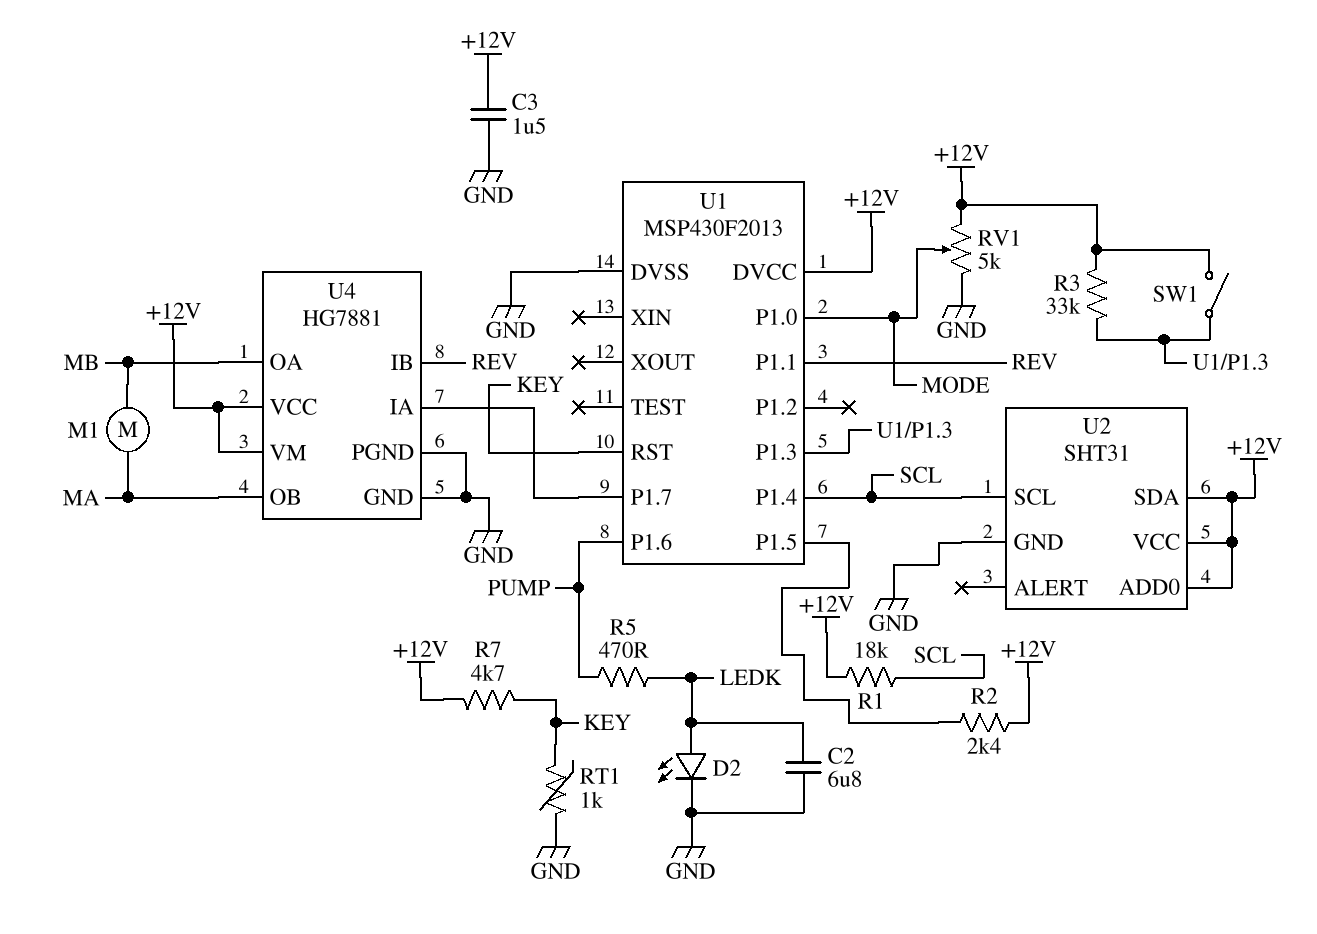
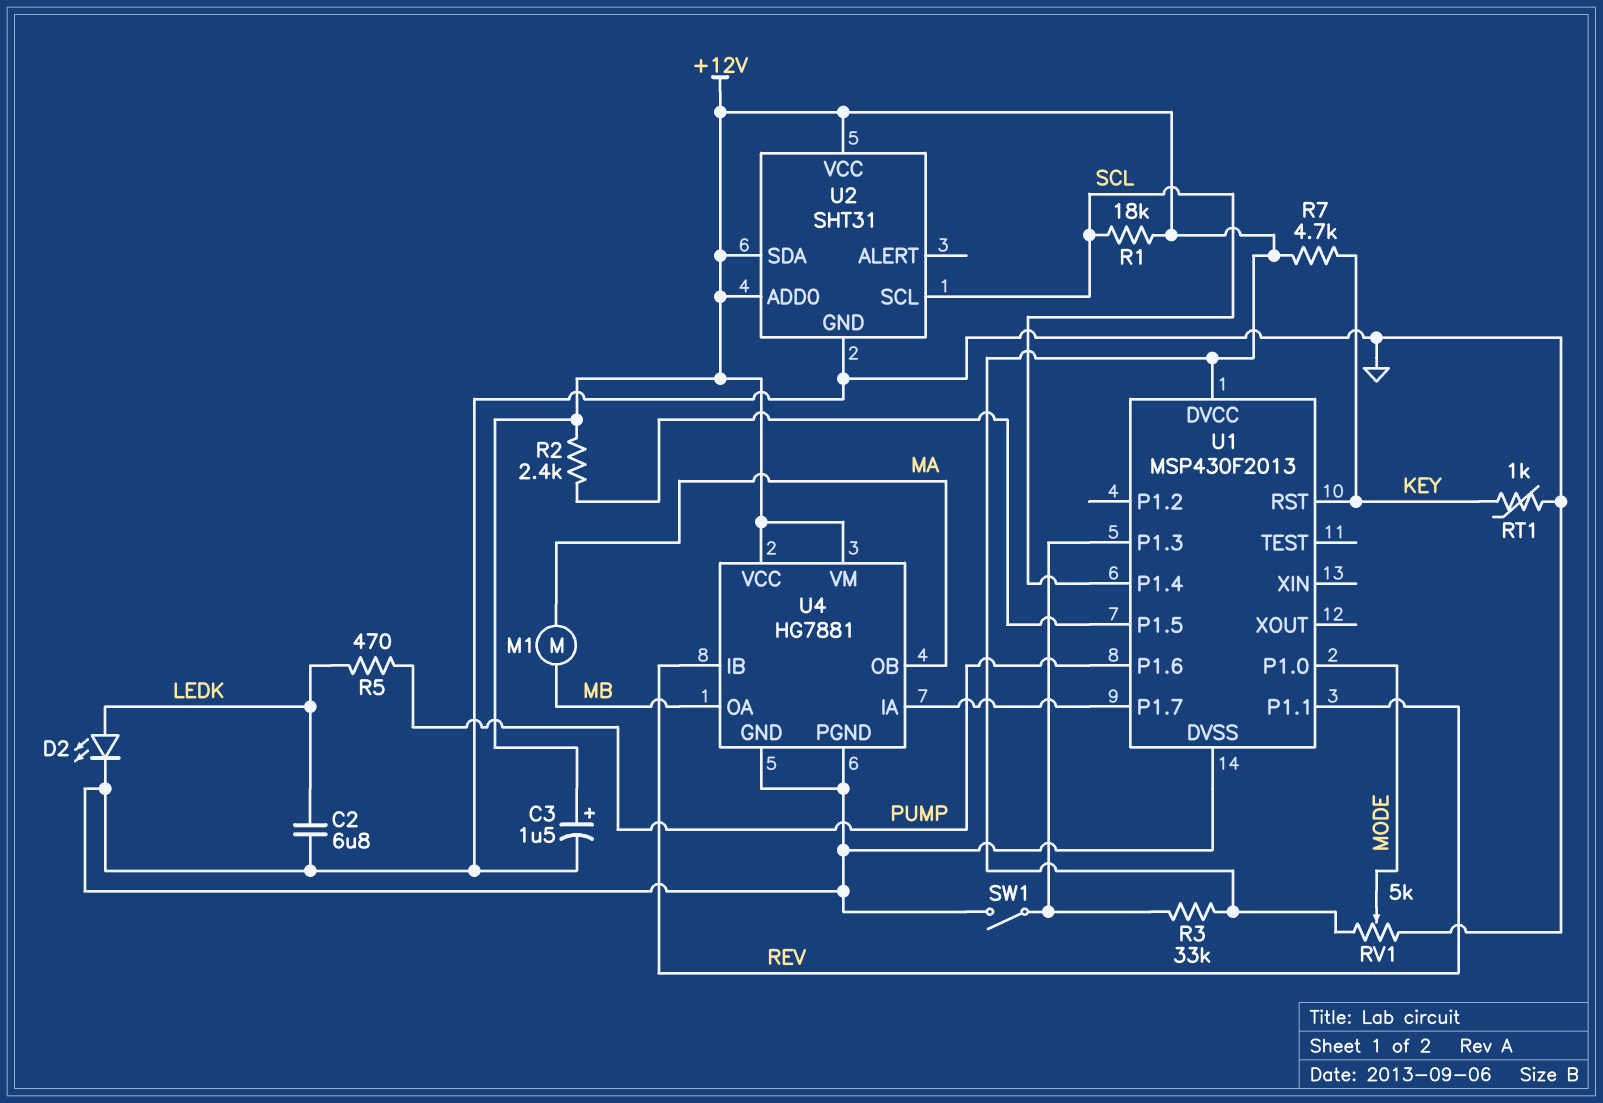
C3: 1.5uF (+12V, GND) -> 1.5uF (plus +12V, minus GND)
SW1: switch (+12V, U1/P1.3) -> switch (GND, U1/P1.3)

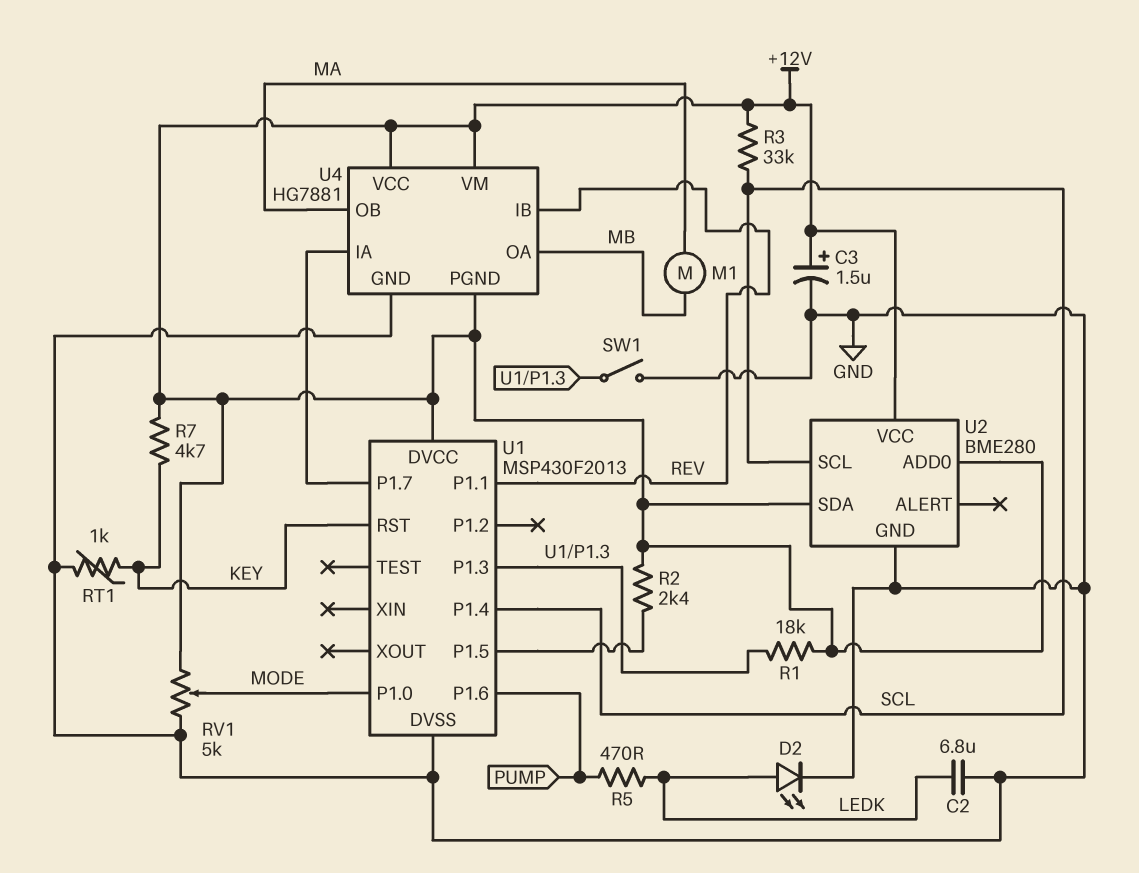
R1: 18k (+12V, SCL) -> 18k (+12V, U1/P1.3)
R3: 33k (+12V, U1/P1.3) -> 33k (+12V, SCL)
U2: SHT31 -> BME280
U4 pin PGND: GND -> +12V

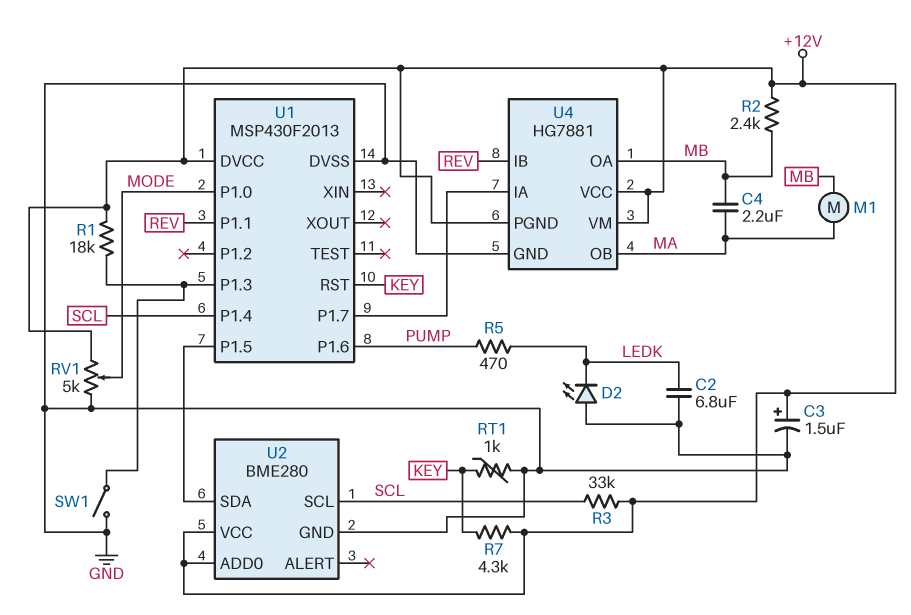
C4: none -> 2.2uF (MA, MB)
D2: LED (A LEDK, K GND) -> LED (A GND, K LEDK)
R2: 2.4k (+12V, U1/P1.5) -> 2.4k (+12V, MB)
R7: 4.7k (+12V, KEY) -> 4.3k (+12V, KEY)
U2 pin SDA: +12V -> U1/P1.5

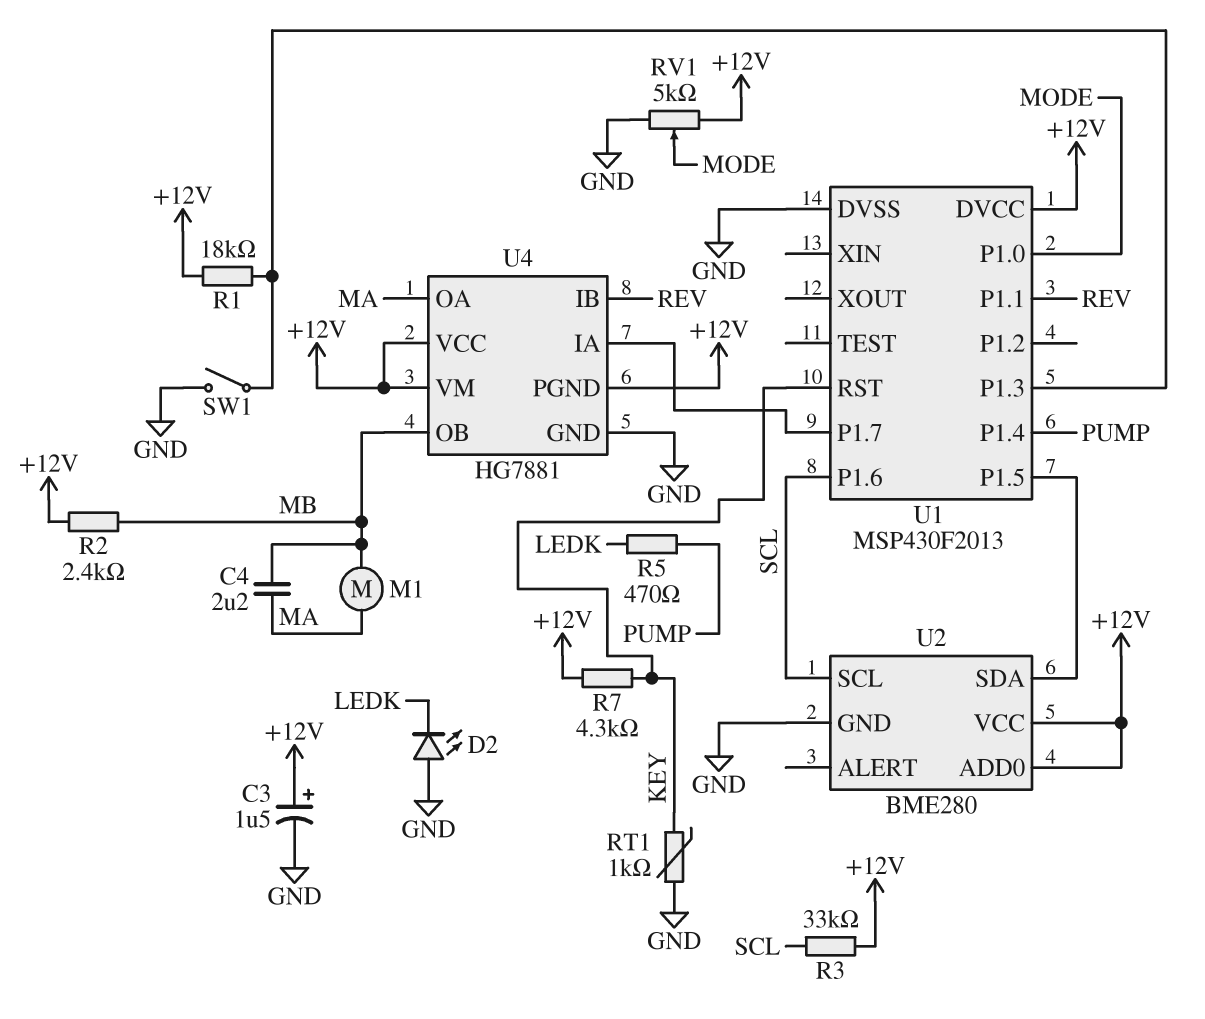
C2: 6.8uF (GND, LEDK) -> none
U1 pin P1.4: SCL -> PUMP
U1 pin P1.6: PUMP -> SCL
U4 pin OA: MB -> MA
U4 pin OB: MA -> MB

